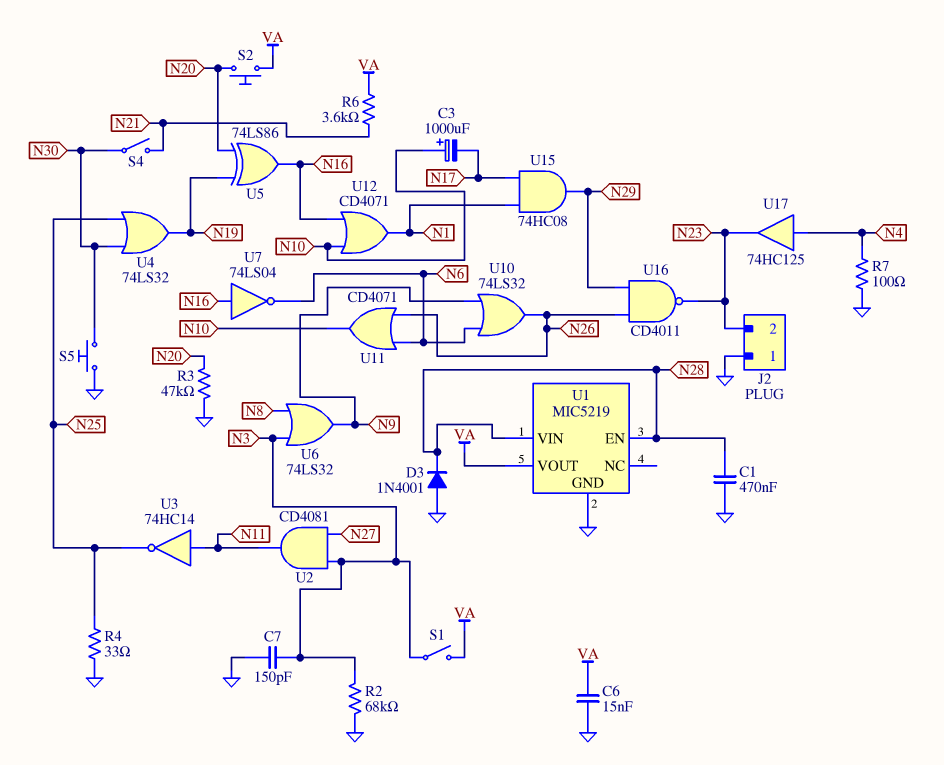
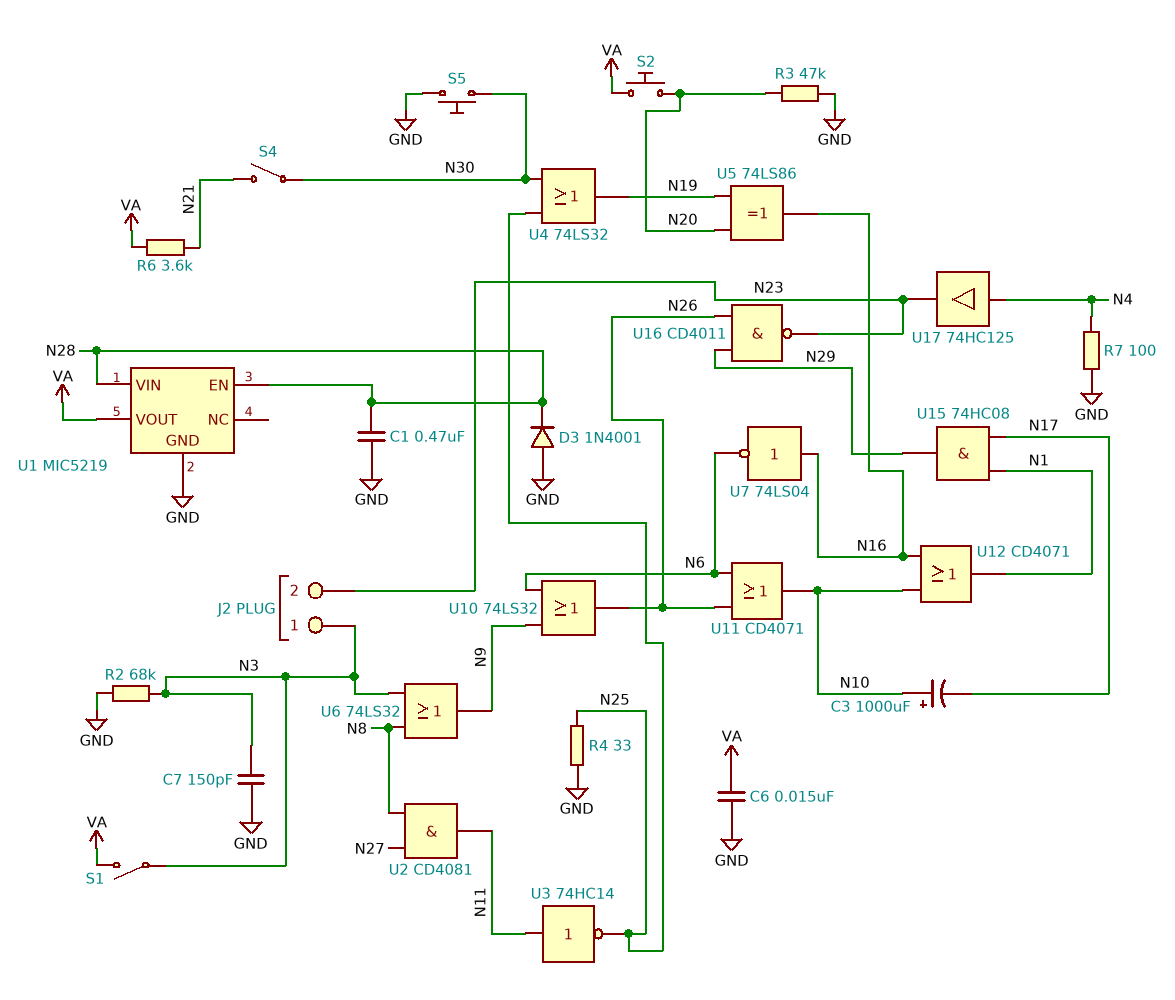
J2 pin 1: GND -> N3
U2: AND CD4081 (in N3, in N27, out N11) -> AND CD4081 (in N8, in N27, out N11)

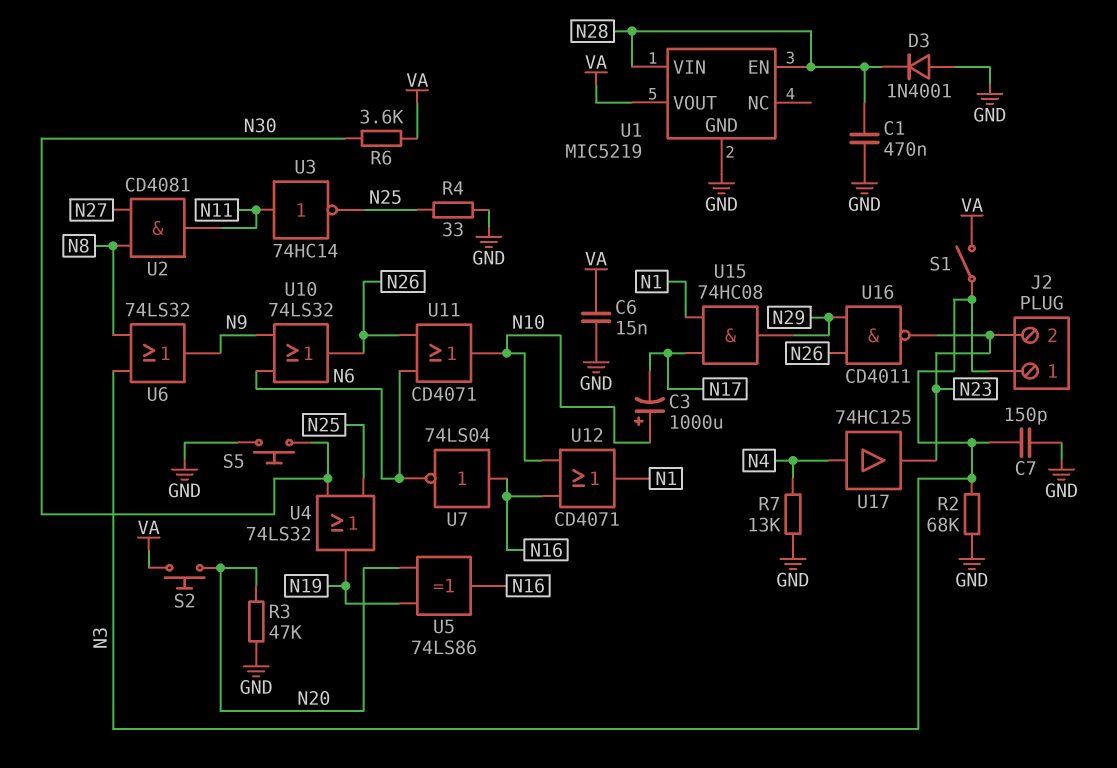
R6: 3.6k (N21, VA) -> 3.6k (N30, VA)
R7: 100 (GND, N4) -> 13k (GND, N4)
S4: switch (N21, N30) -> none

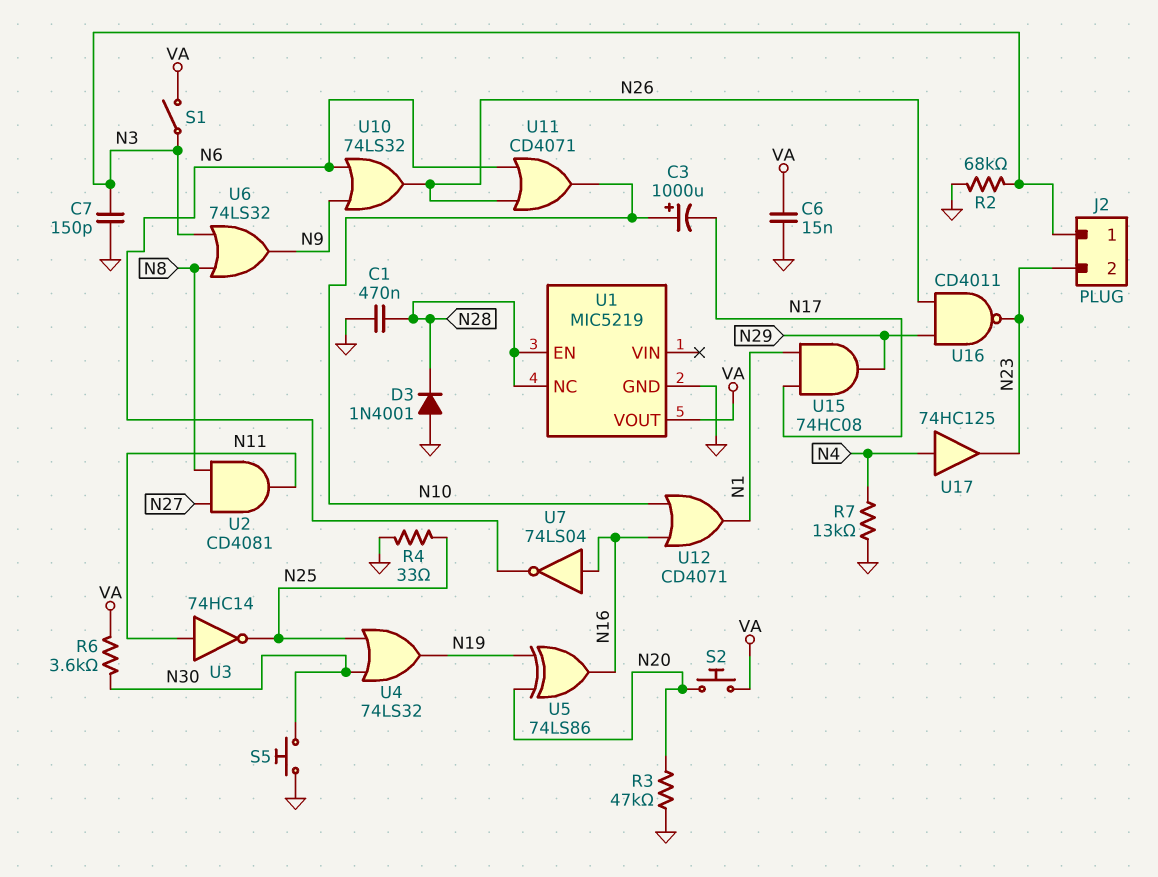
U1 pin NC: none -> N28
U1 pin VIN: N28 -> none

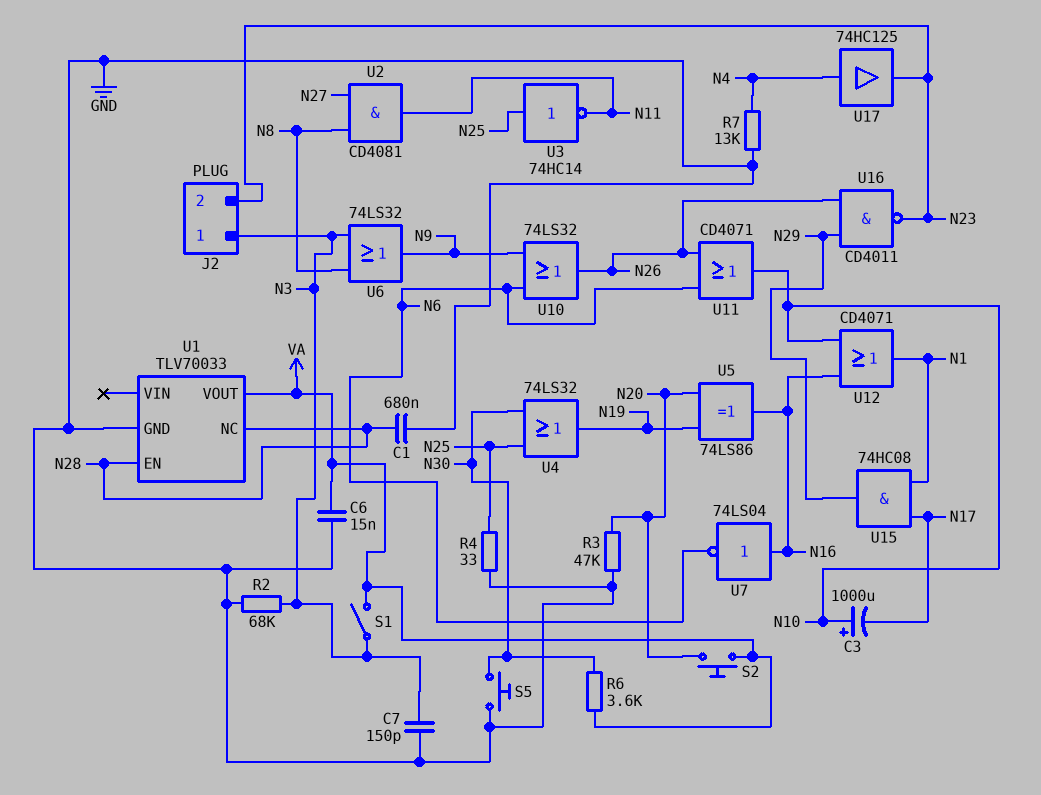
C1: 470nF (GND, N28) -> 680nF (GND, N28)
D3: diode 1N4001 (A GND, K N28) -> none
U1: MIC5219 -> TLV70033
U3: NOT 74HC14 (in N11, out N25) -> NOT 74HC14 (in N25, out N11)

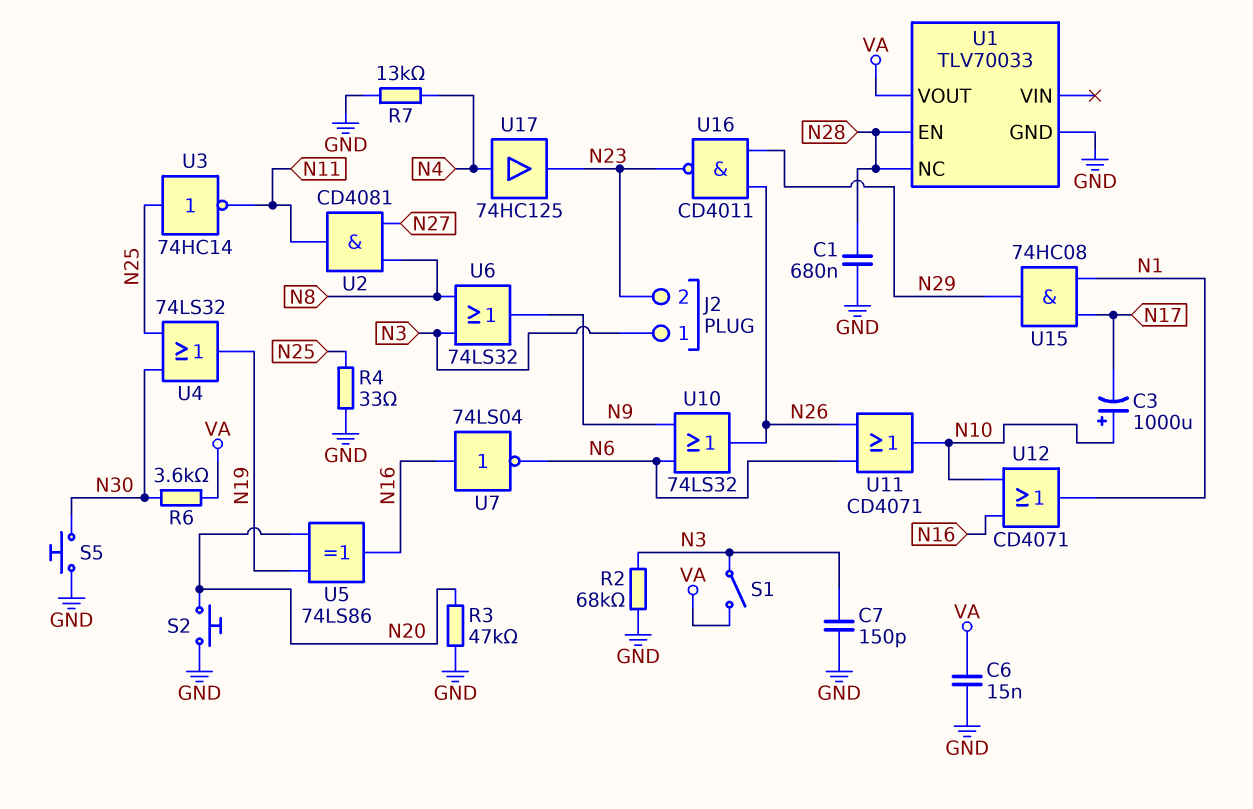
S2: button (N20, VA) -> button (GND, N20)

